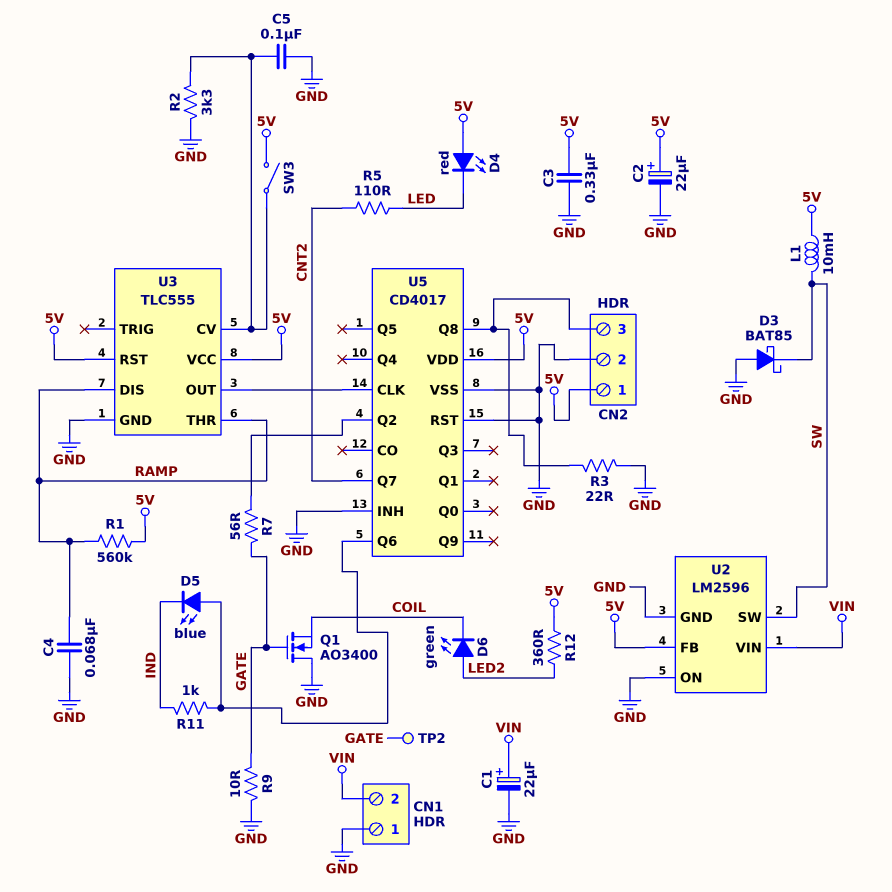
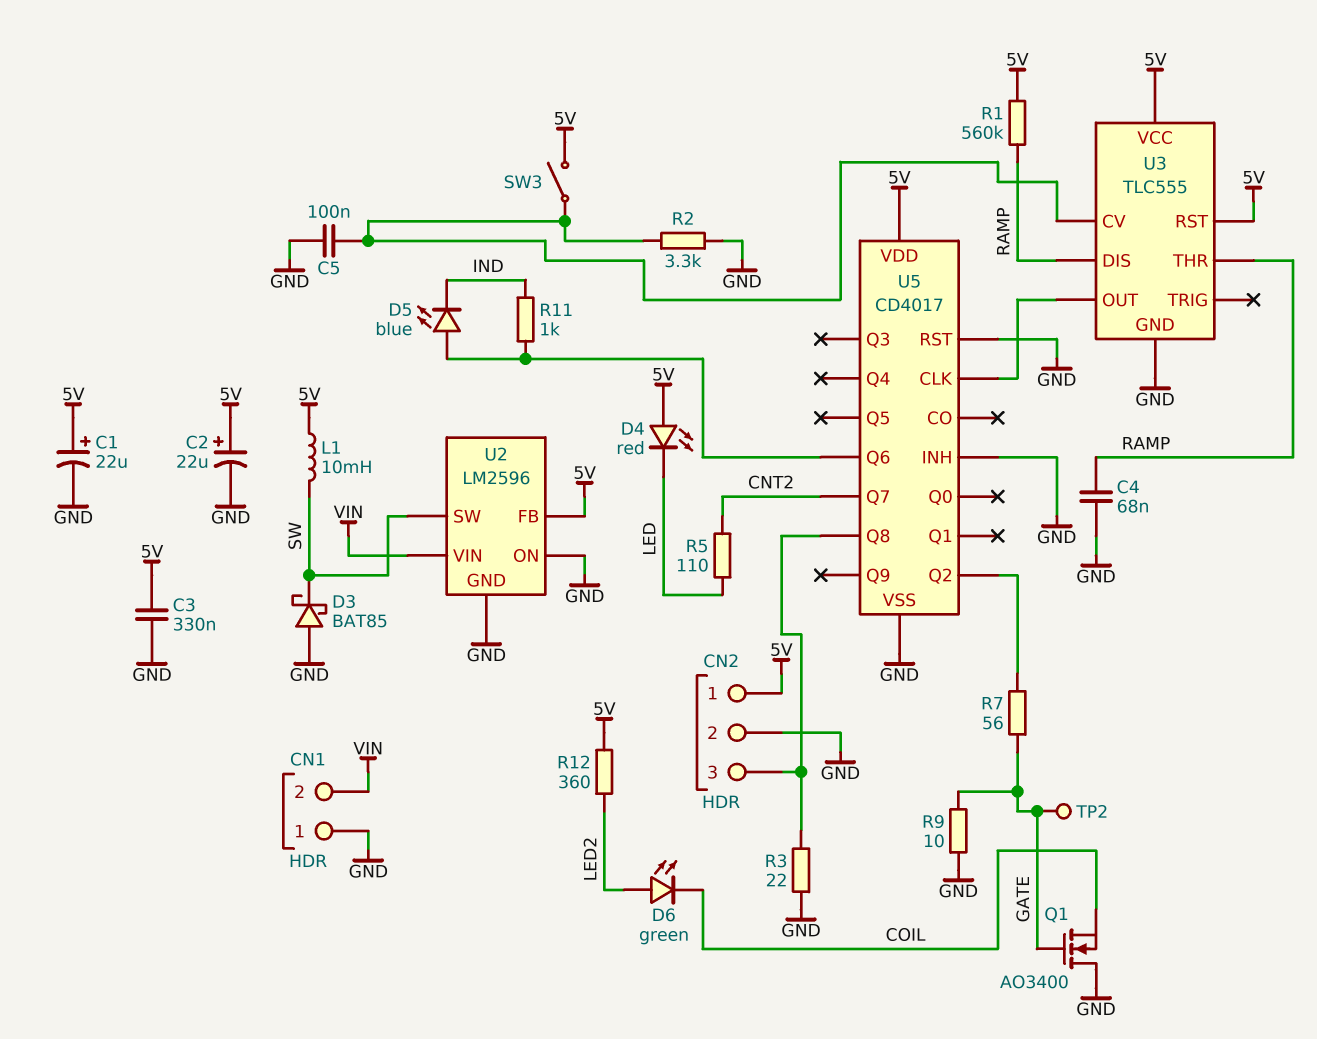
C1: 22uF (plus VIN, minus GND) -> 22uF (plus 5V, minus GND)

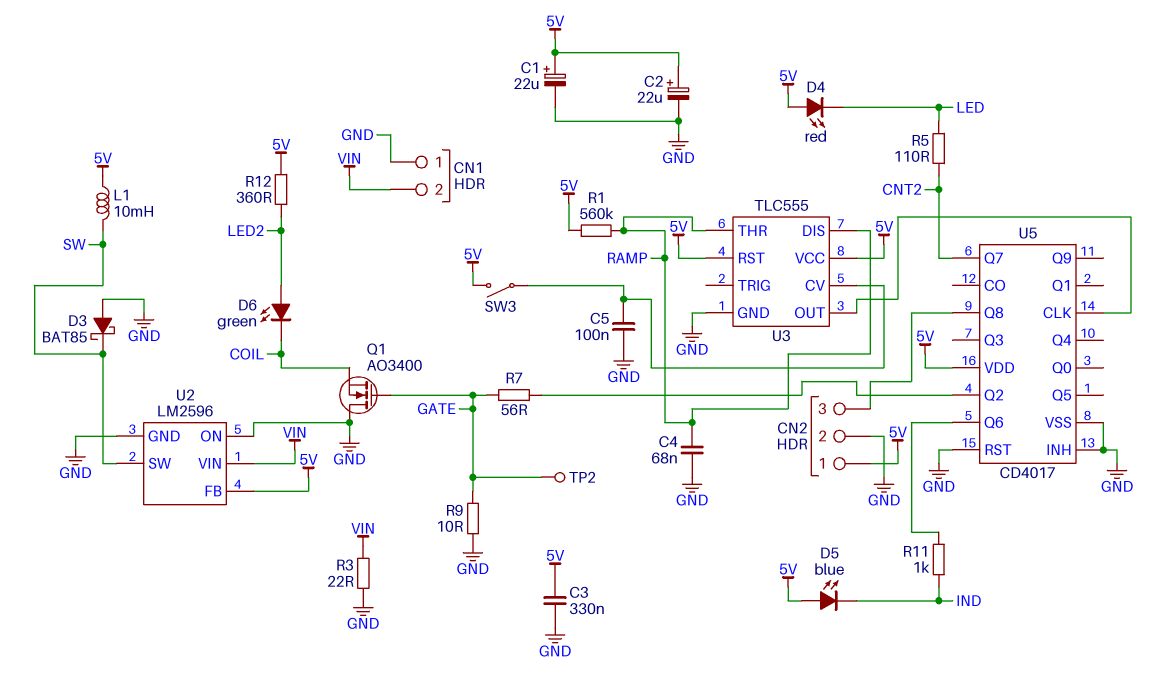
D5: LED blue (A U5/Q6, K IND) -> LED blue (A 5V, K IND)
R2: 3.3k (GND, U3/CV) -> none
R3: 22 (CN2/3, GND) -> 22 (GND, VIN)

